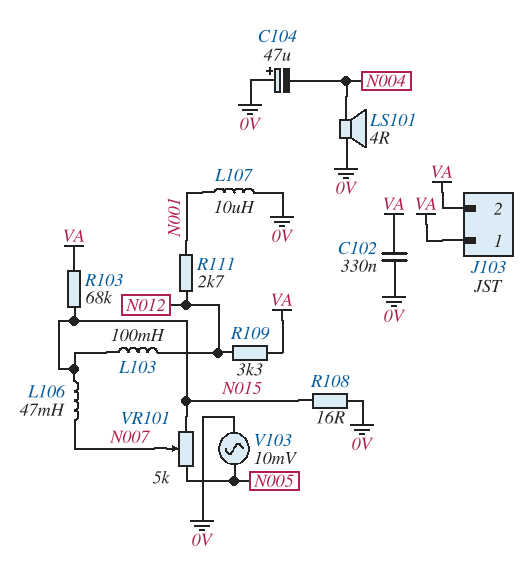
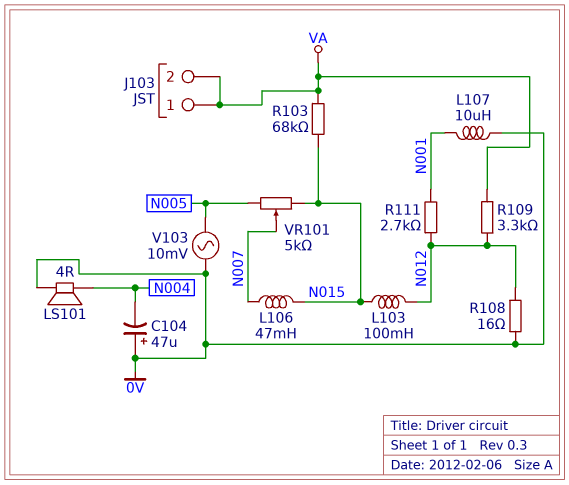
C102: 330nF (0V, VA) -> none
R108: 16 (0V, N015) -> 16 (0V, N012)

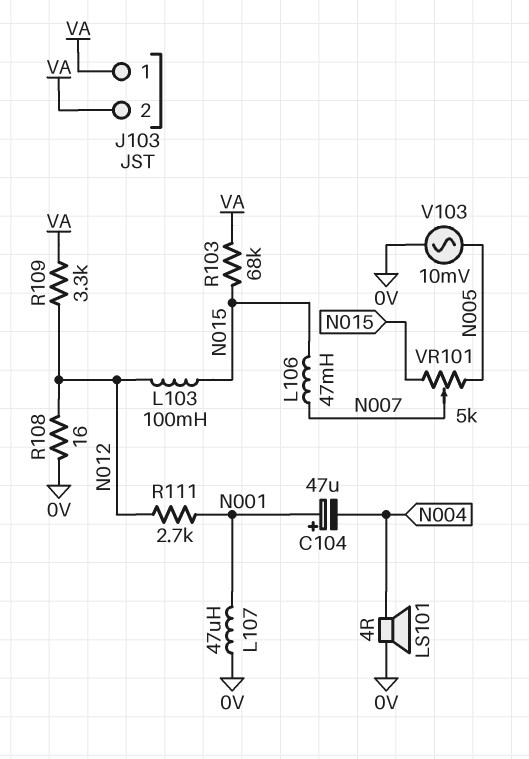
C104: 47uF (plus 0V, minus N004) -> 47uF (plus N001, minus N004)
L107: 10uH (0V, N001) -> 47uH (0V, N001)

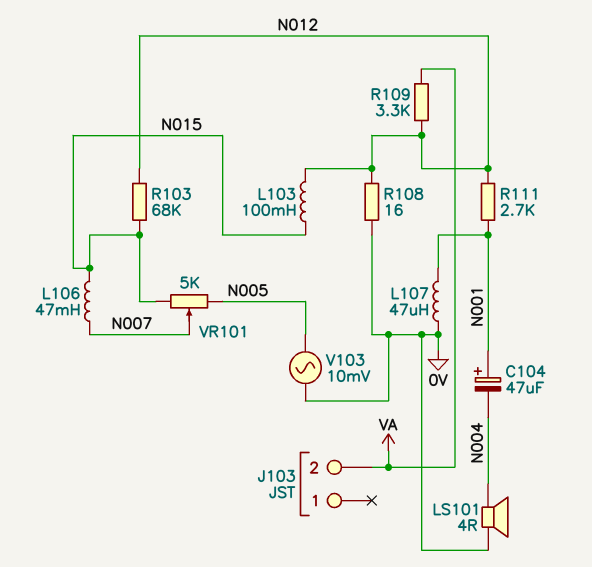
J103 pin 1: VA -> none
R103: 68k (N015, VA) -> 68k (N012, N015)

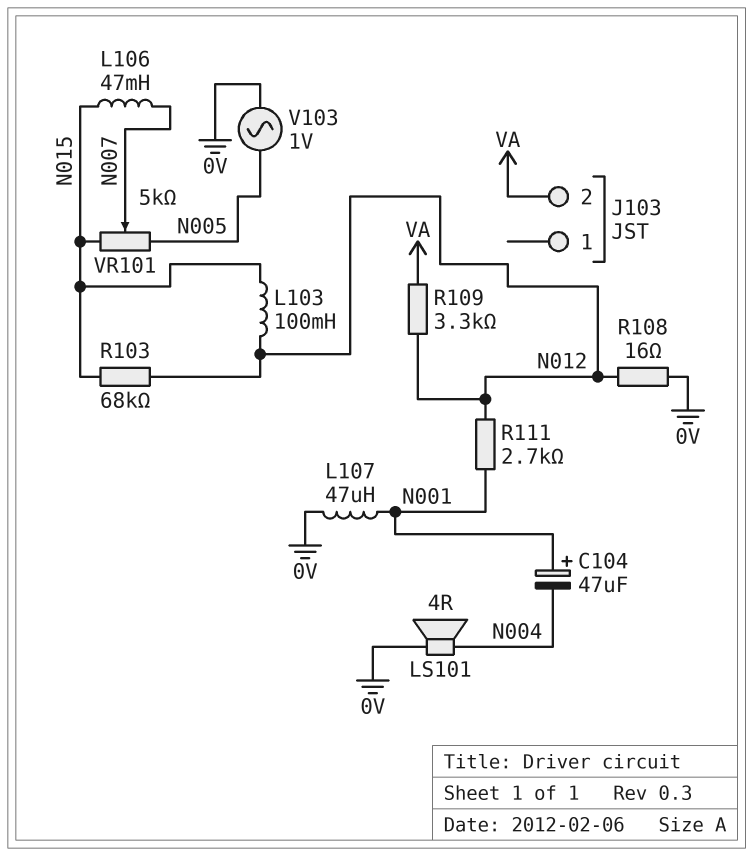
V103: AC 10mV (0V, N005) -> AC 1V (0V, N005)

